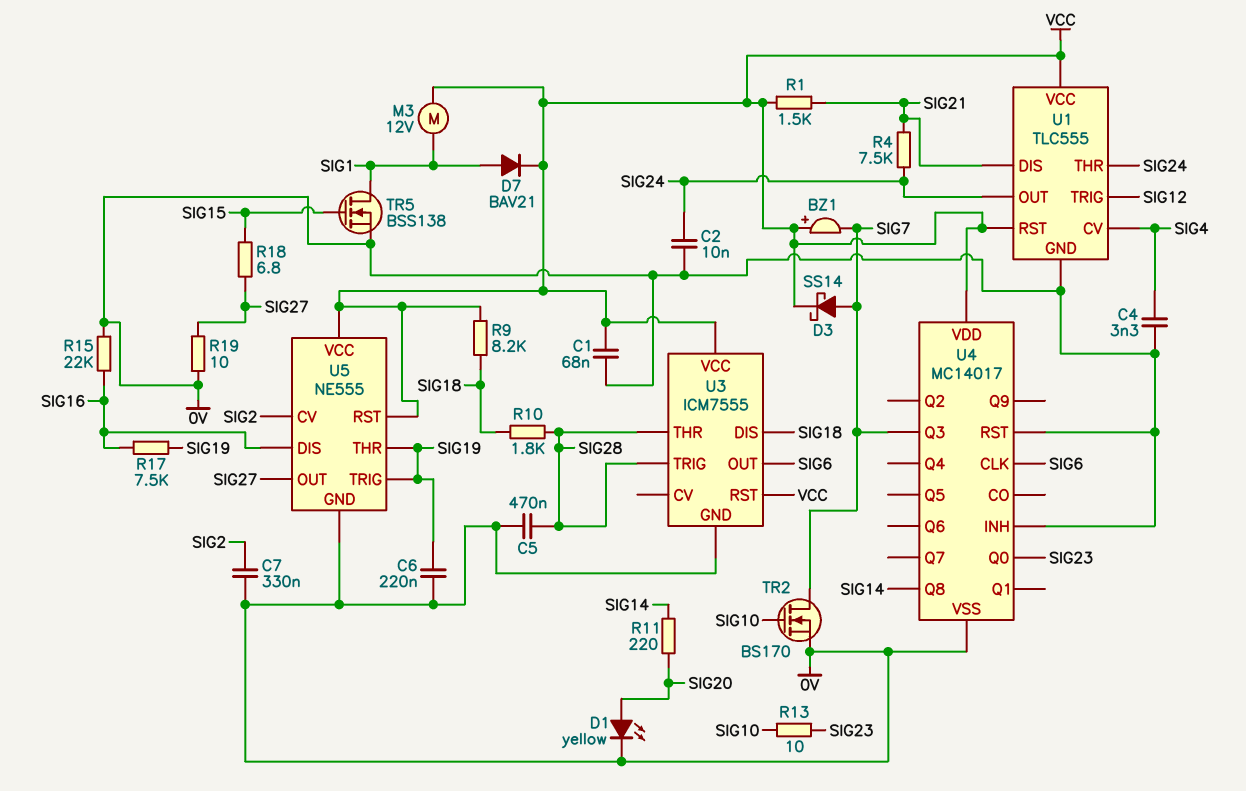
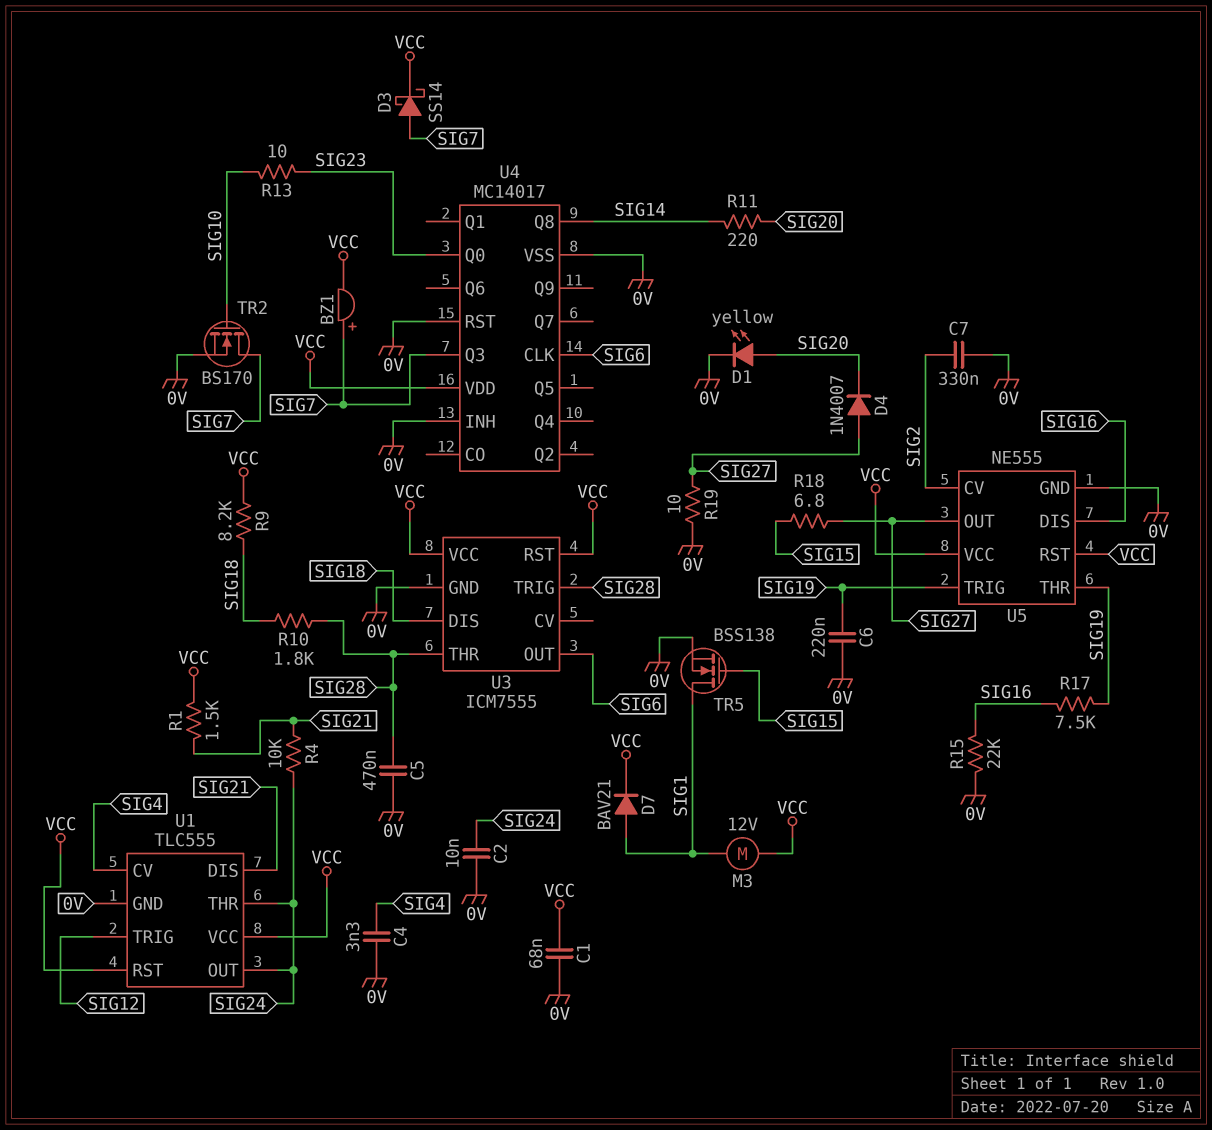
BZ1: buzzer (plus VCC, minus SIG7) -> buzzer (plus SIG7, minus VCC)
D4: none -> diode 1N4007 (A SIG27, K SIG20)
R4: 7.5k (SIG21, SIG24) -> 10k (SIG21, SIG24)

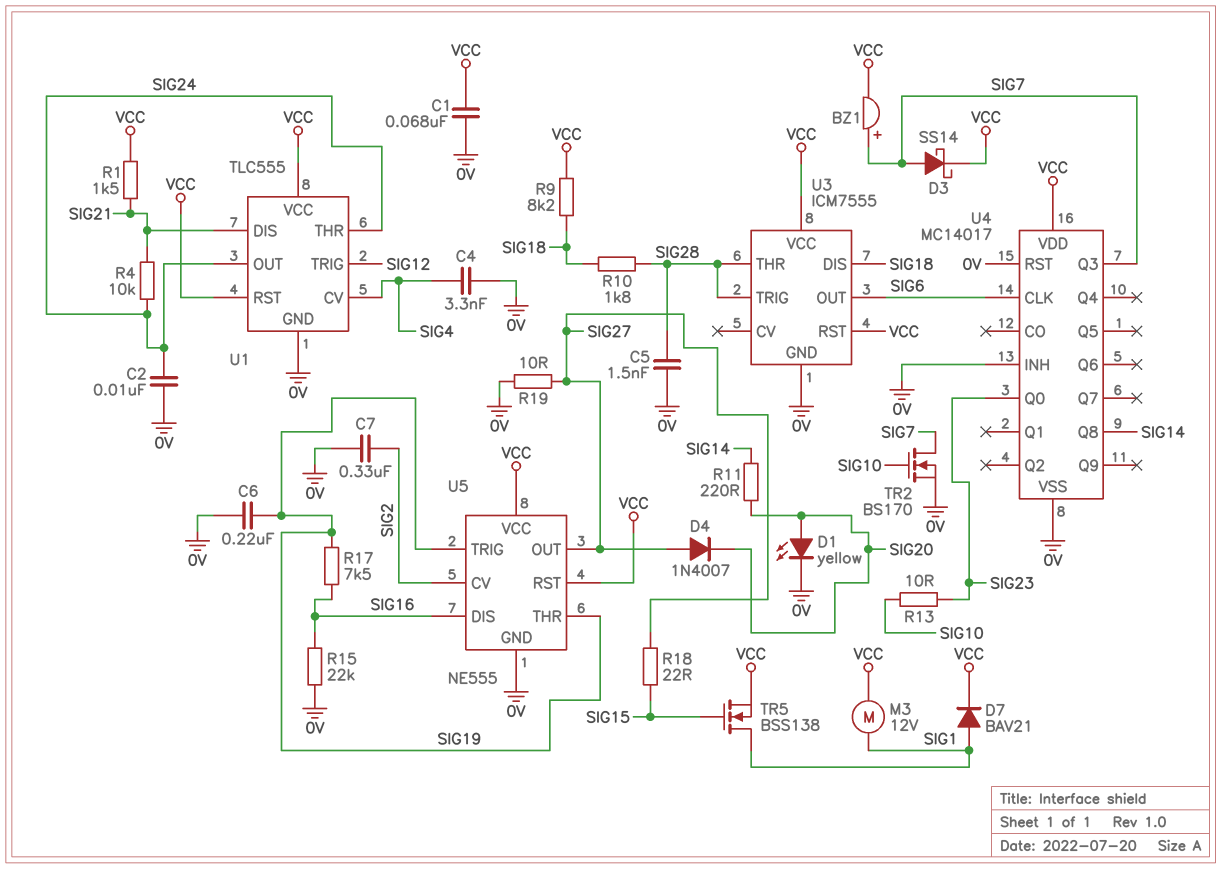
C5: 470nF (0V, SIG28) -> 1.5nF (0V, SIG28)
R18: 6.8 (SIG15, SIG27) -> 22 (SIG15, SIG27)
TR5: NMOS BSS138 (G SIG15, D SIG1, S 0V) -> NMOS BSS138 (G SIG15, D SIG1, S VCC)

